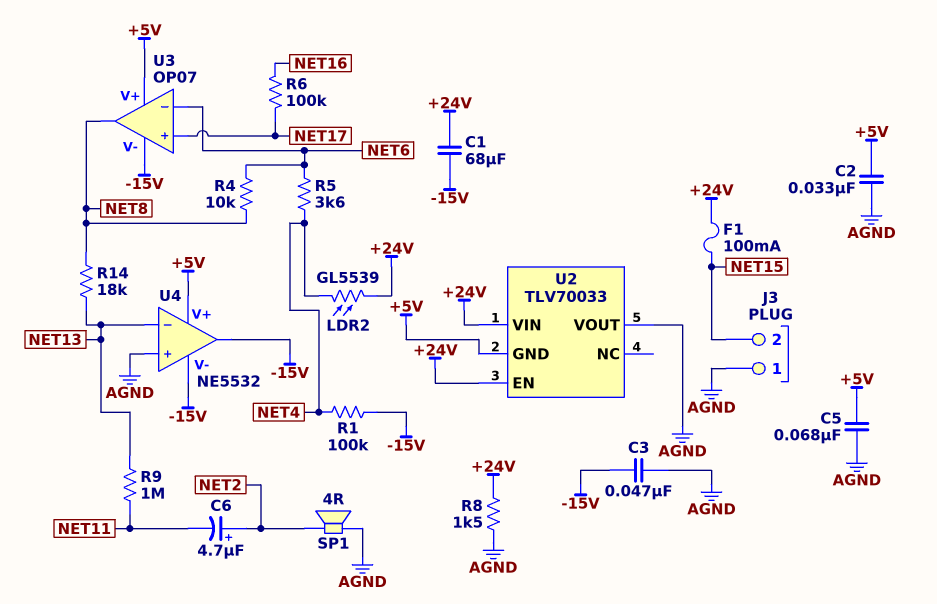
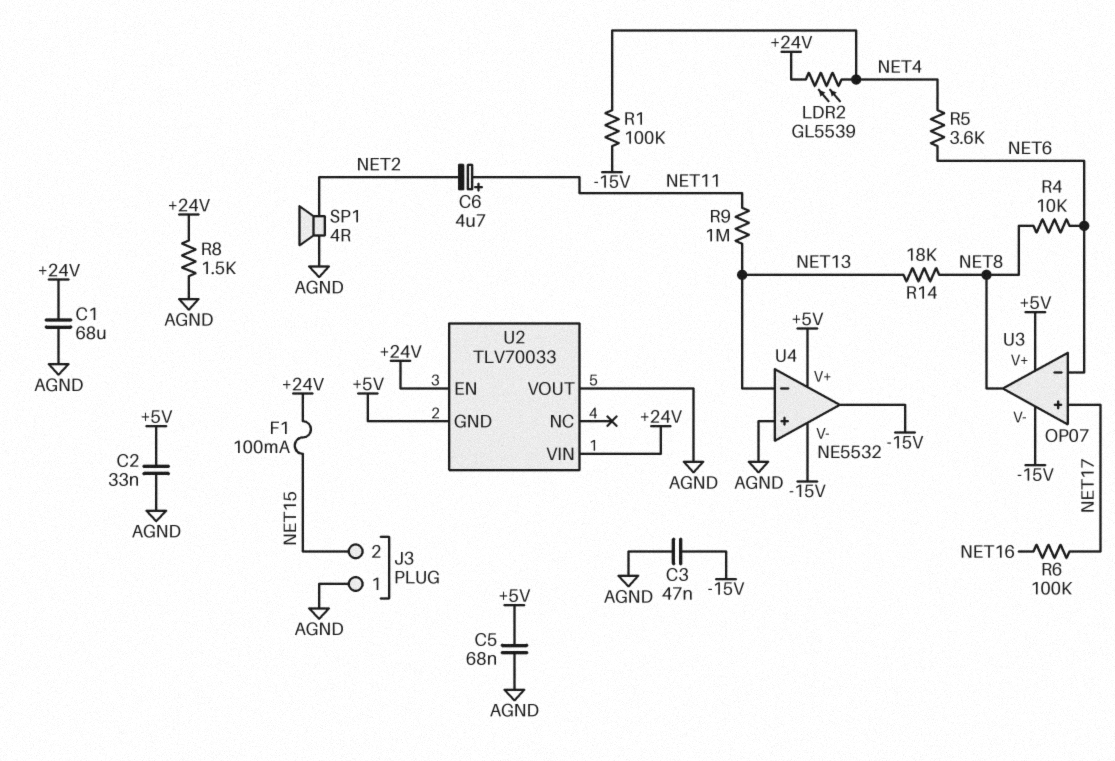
C1: 68uF (+24V, -15V) -> 68uF (+24V, AGND)
C6: 4.7uF (plus NET2, minus NET11) -> 4.7uF (plus NET11, minus NET2)

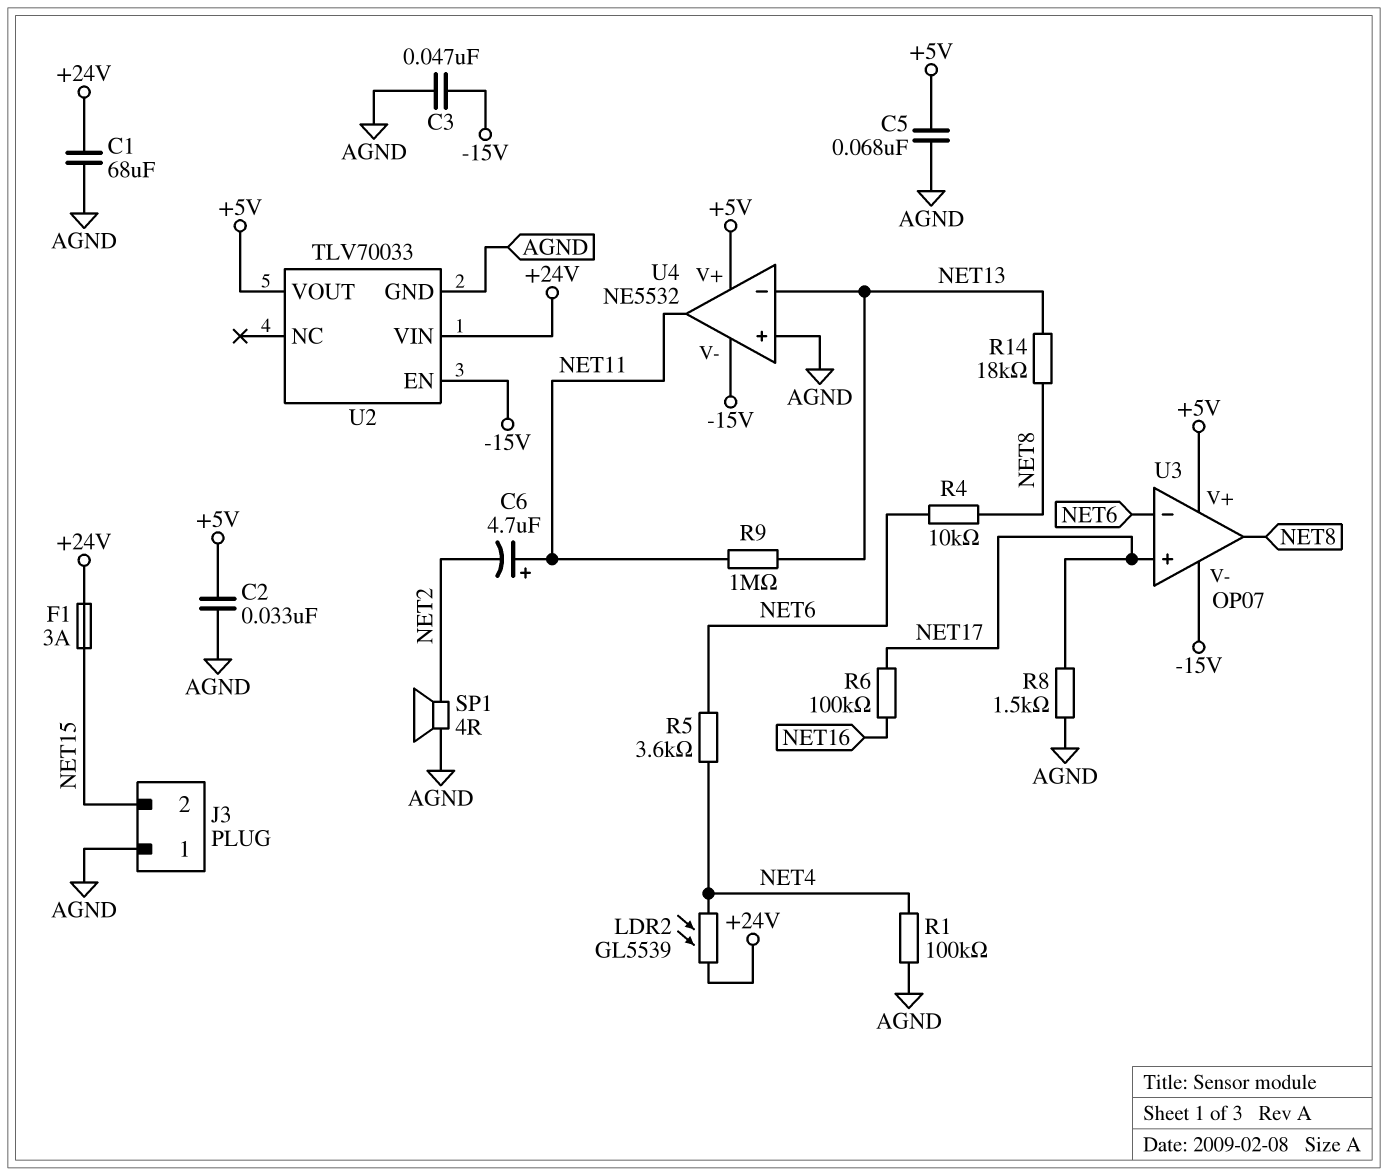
F1: 100mA (+24V, NET15) -> 3A (+24V, NET15)
R1: 100k (-15V, NET4) -> 100k (AGND, NET4)
R8: 1.5k (+24V, AGND) -> 1.5k (AGND, NET17)
U2 pin EN: +24V -> -15V
U2 pin GND: +5V -> AGND
U2 pin VOUT: AGND -> +5V
U4 pin out: -15V -> NET11

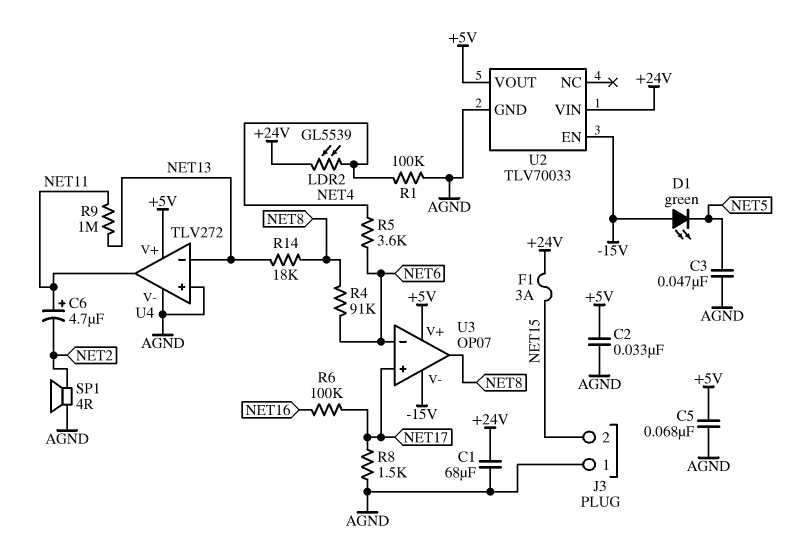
C3: 47nF (-15V, AGND) -> 47nF (AGND, NET5)
D1: none -> LED green (A -15V, K NET5)
R4: 10k (NET6, NET8) -> 91k (NET6, NET8)
U4: NE5532 -> TLV272
U4 pin V-: -15V -> AGND

